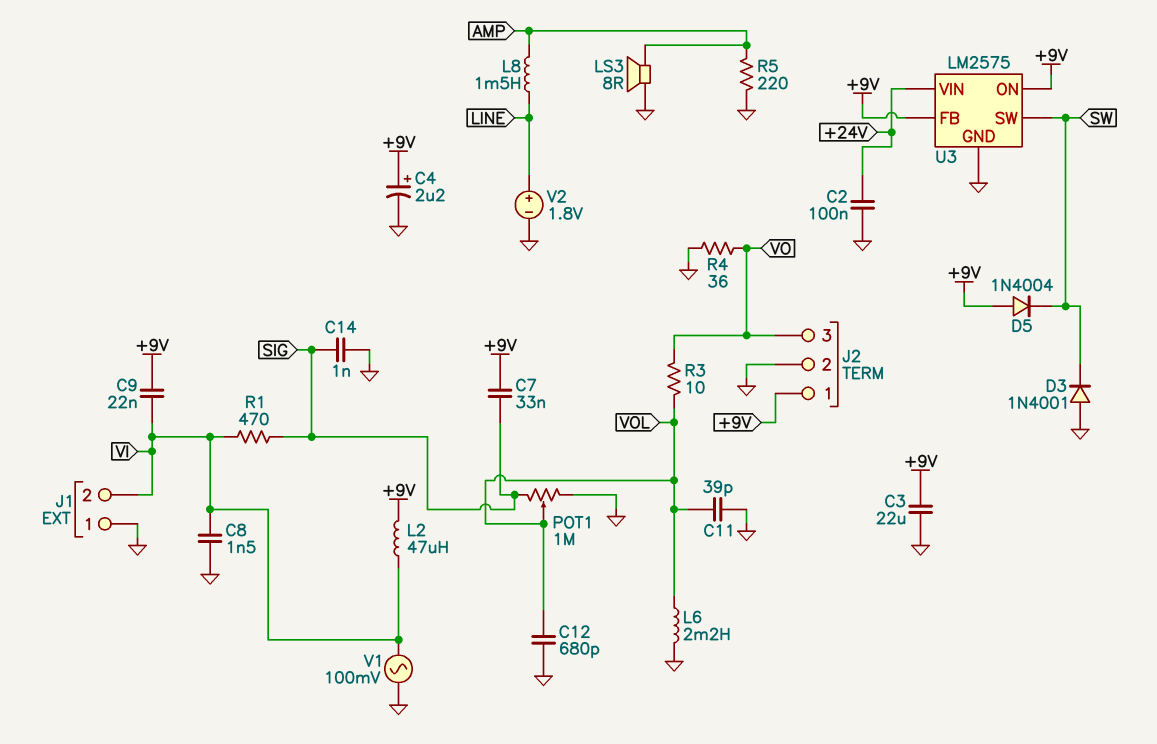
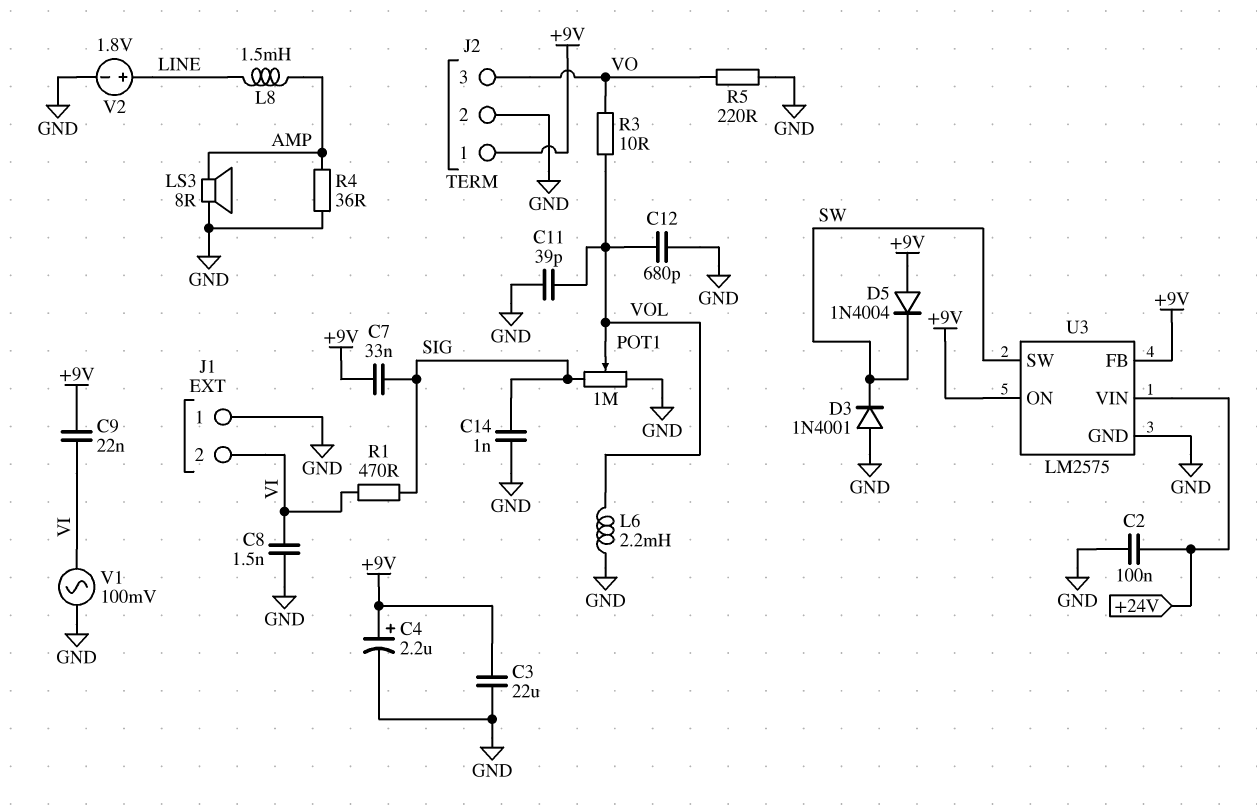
L2: 47uH (+9V, VI) -> none
R4: 36 (GND, VO) -> 36 (AMP, GND)
R5: 220 (AMP, GND) -> 220 (GND, VO)

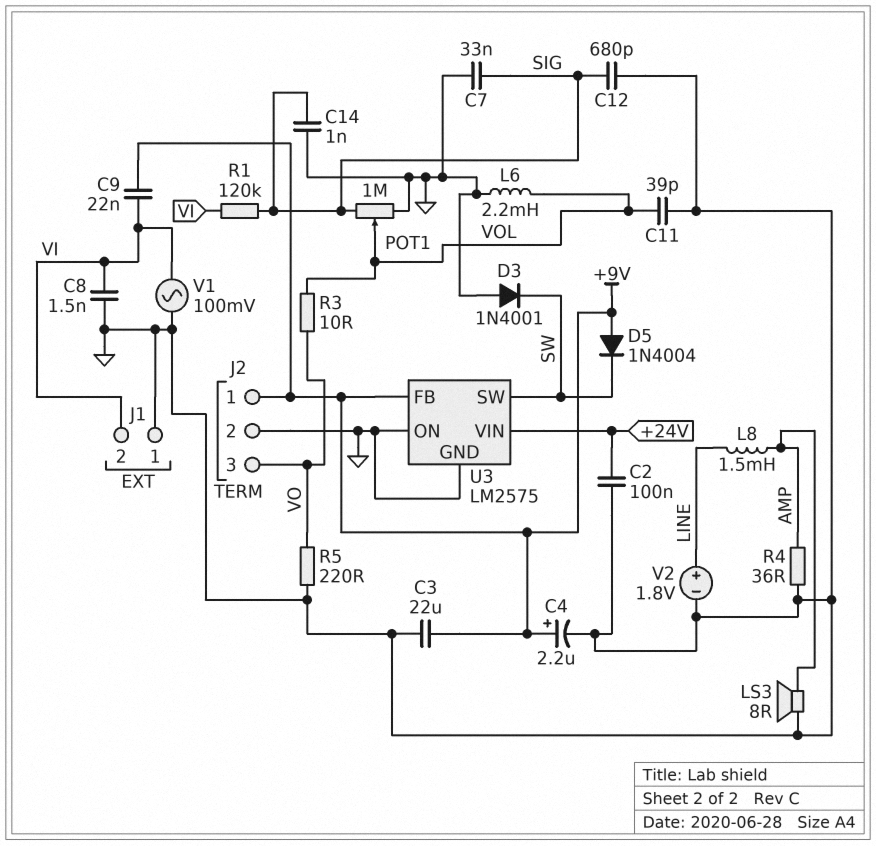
C7: 33nF (+9V, SIG) -> 33nF (GND, SIG)
C12: 680pF (GND, VOL) -> 680pF (GND, SIG)
R1: 470 (SIG, VI) -> 120k (SIG, VI)
U3 pin ON: +9V -> GND

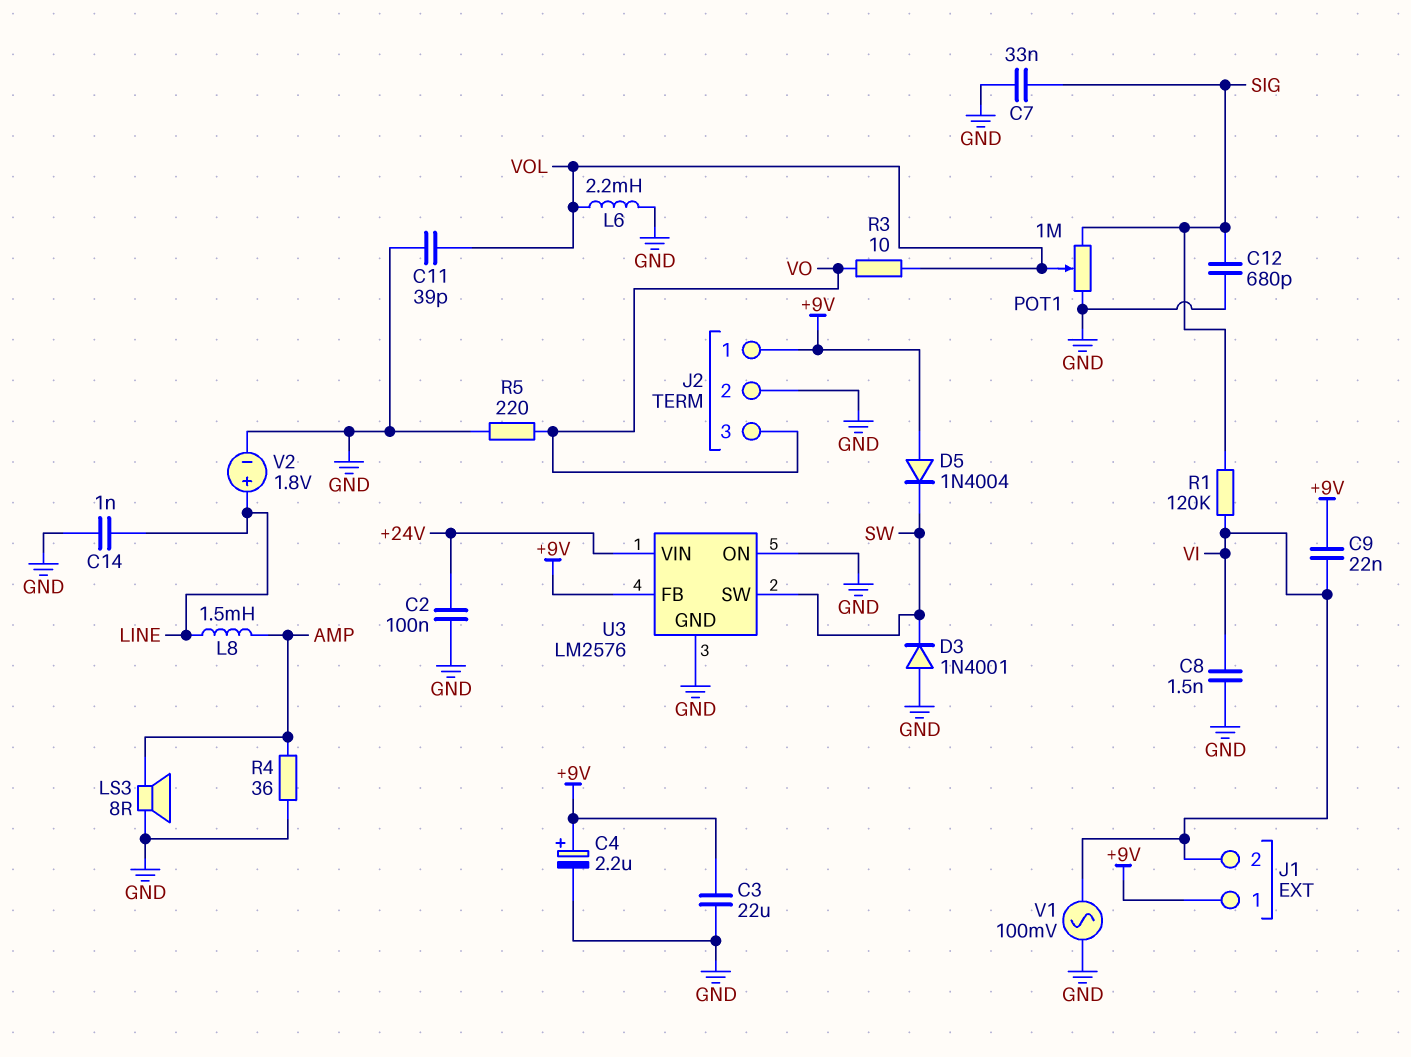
C14: 1nF (GND, SIG) -> 1nF (GND, LINE)
J1 pin 1: GND -> +9V
U3: LM2575 -> LM2576

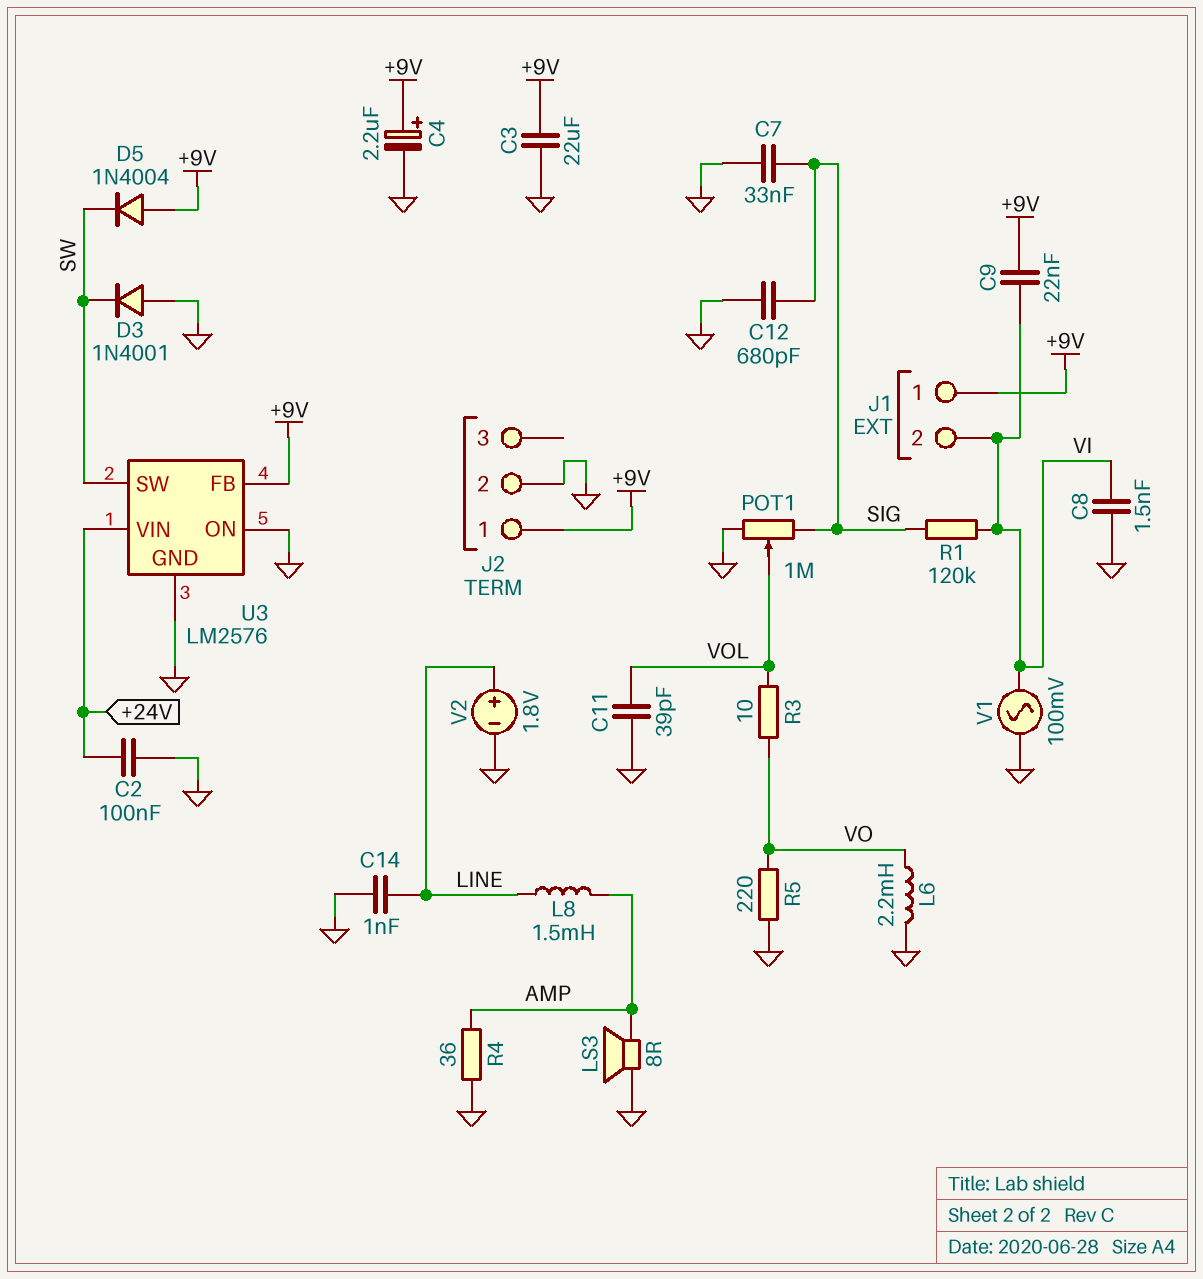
J2 pin 3: VO -> none
L6: 2.2mH (GND, VOL) -> 2.2mH (GND, VO)

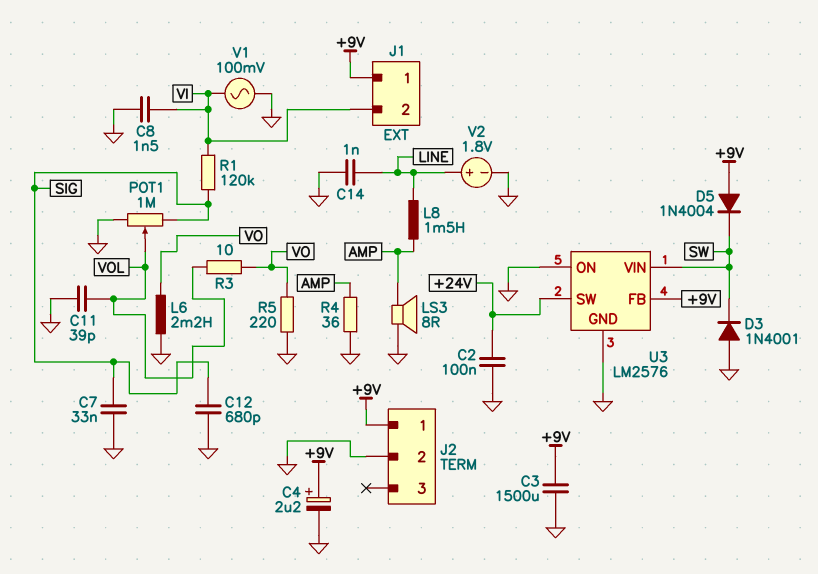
C3: 22uF (+9V, GND) -> 1500uF (+9V, GND)
C9: 22nF (+9V, VI) -> none
U3 pin SW: SW -> +24V
U3 pin VIN: +24V -> SW

